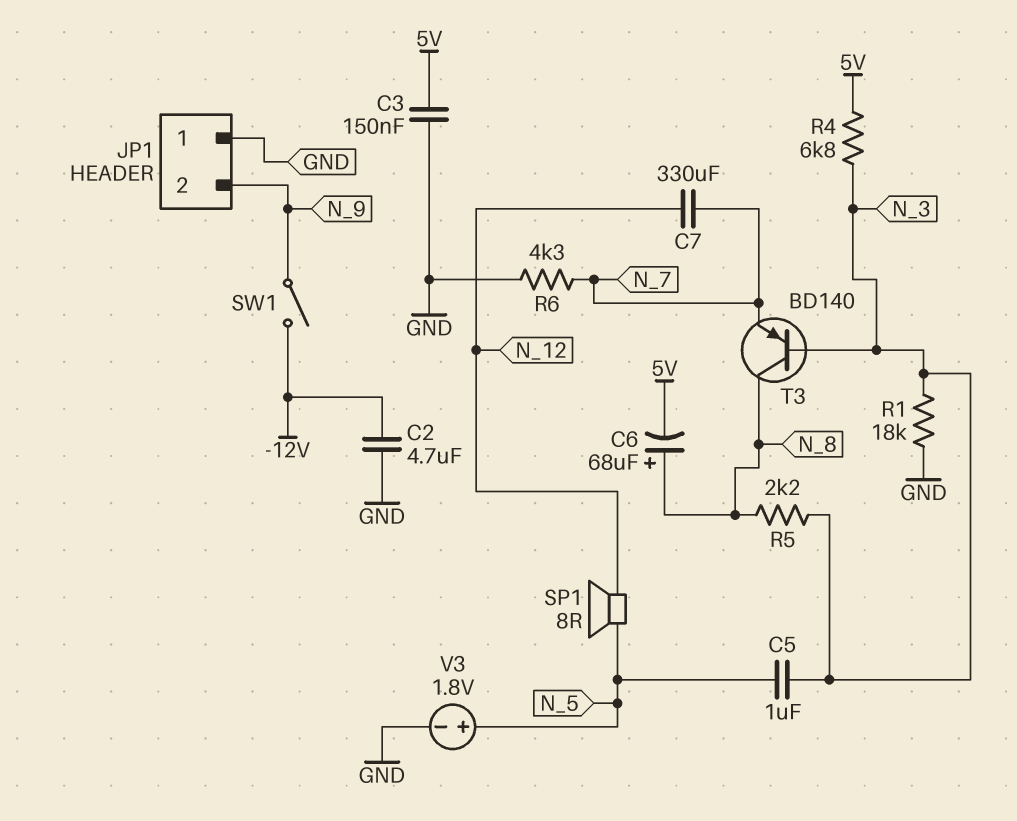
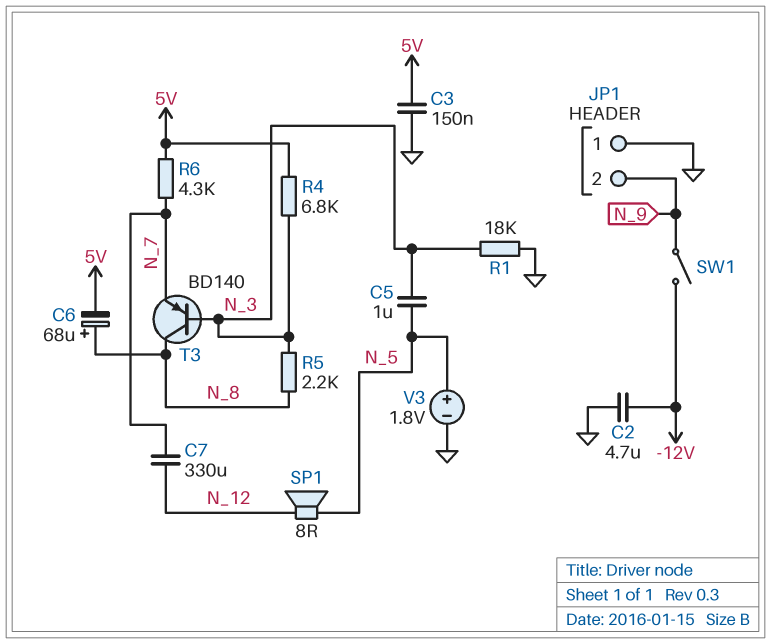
R6: 4.3k (GND, N_7) -> 4.3k (5V, N_7)

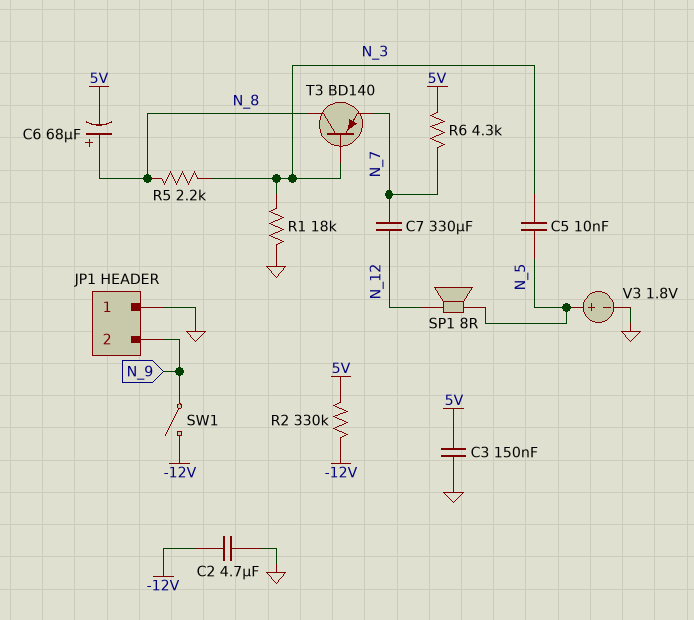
C5: 1uF (N_3, N_5) -> 10nF (N_3, N_5)
R2: none -> 330k (-12V, 5V)
R4: 6.8k (5V, N_3) -> none

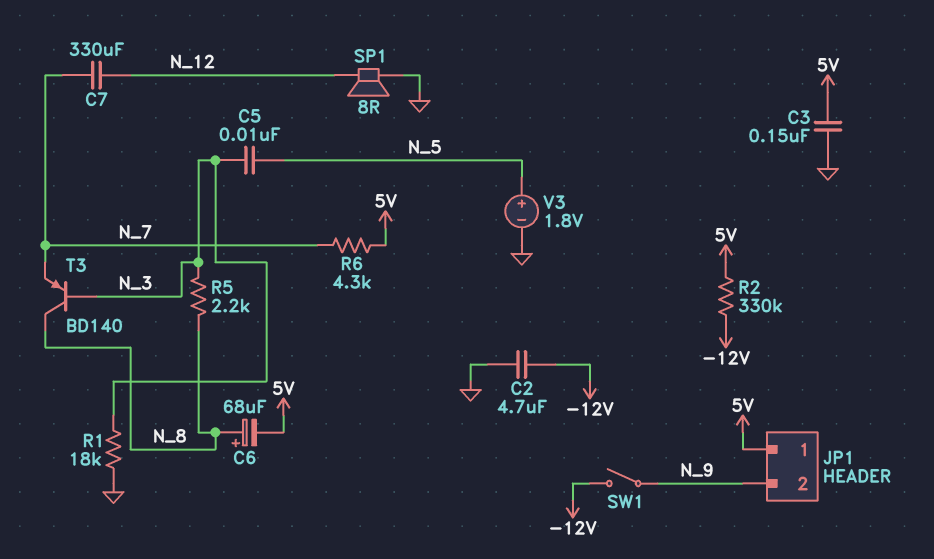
JP1 pin 1: GND -> 5V
SP1: speaker 8R (N_5, N_12) -> speaker 8R (GND, N_12)

